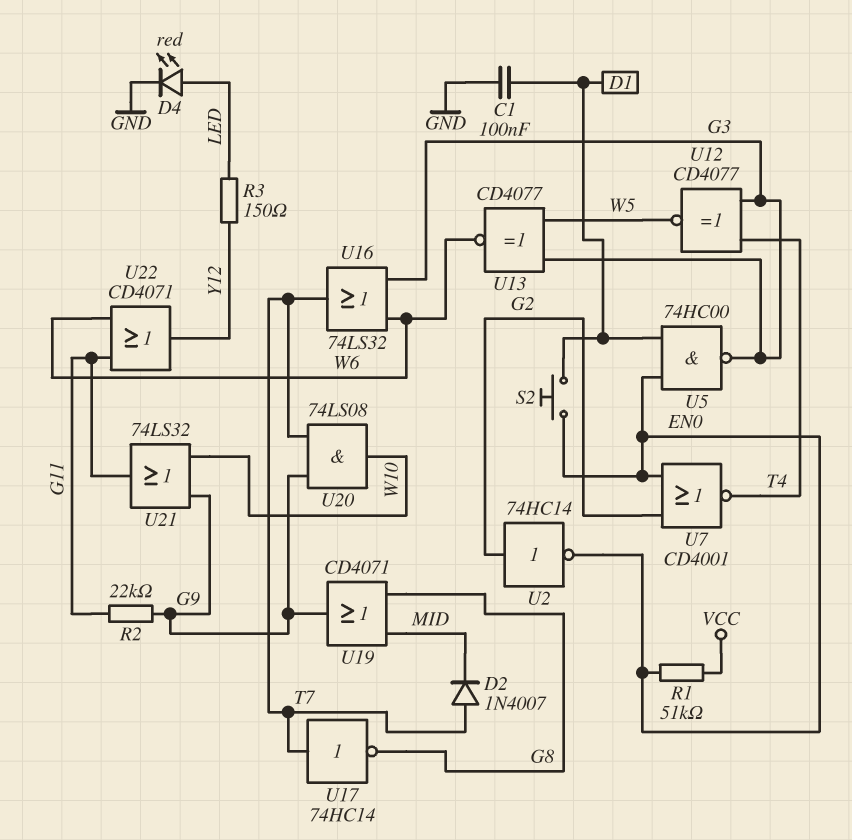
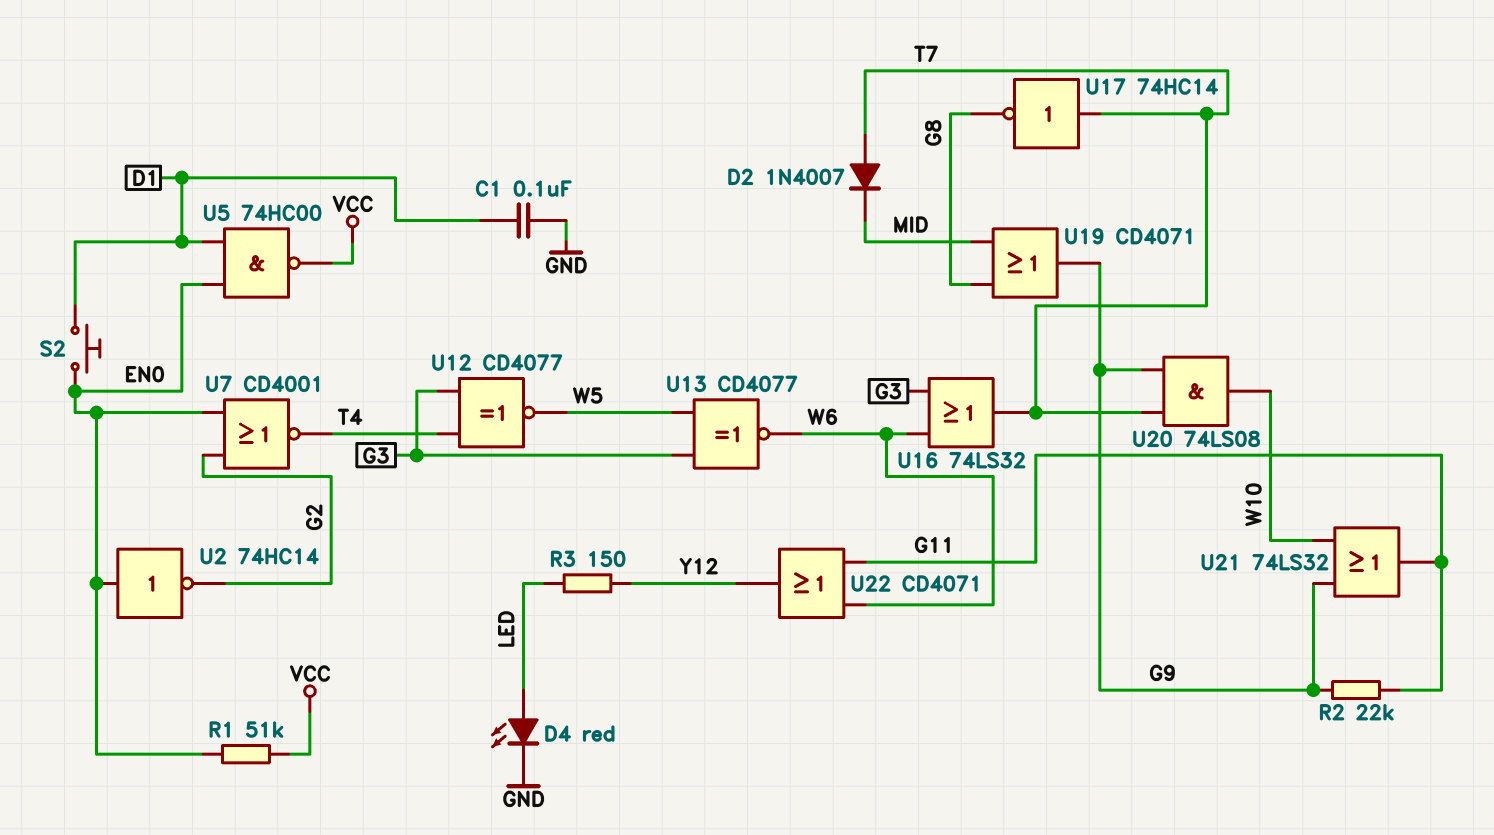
U2: NOT 74HC14 (in G2, out EN0) -> NOT 74HC14 (in EN0, out G2)
U5: NAND 74HC00 (in D1, in EN0, out G3) -> NAND 74HC00 (in D1, in EN0, out VCC)

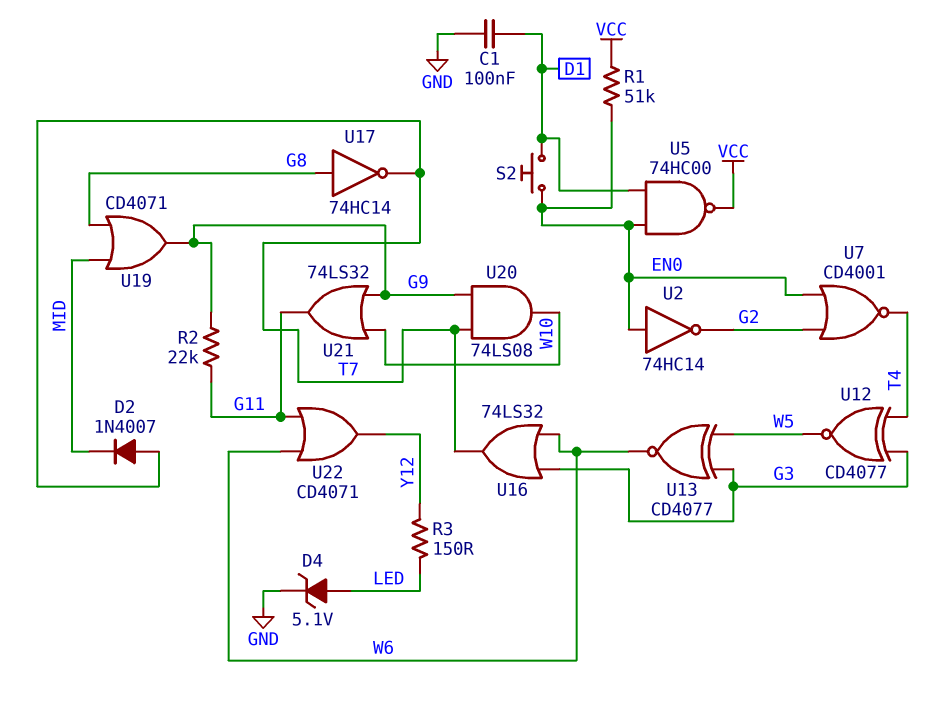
D4: LED red (A LED, K GND) -> zener 5.1V (A LED, K GND)
U17: NOT 74HC14 (in T7, out G8) -> NOT 74HC14 (in G8, out T7)

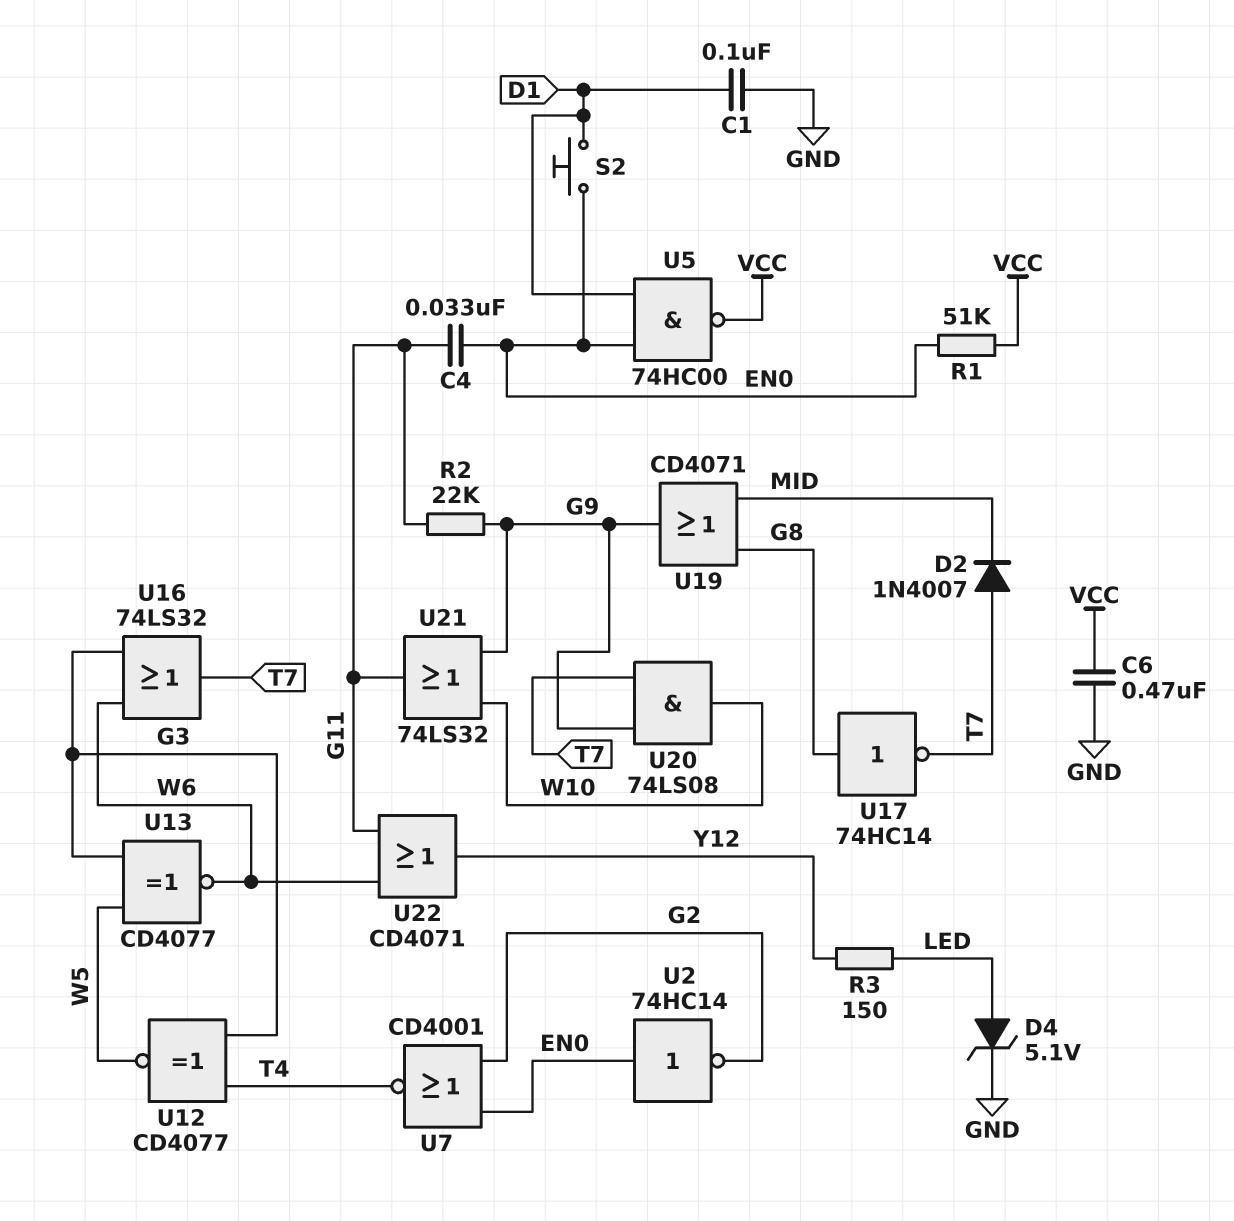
C4: none -> 33nF (EN0, G11)
C6: none -> 470nF (GND, VCC)

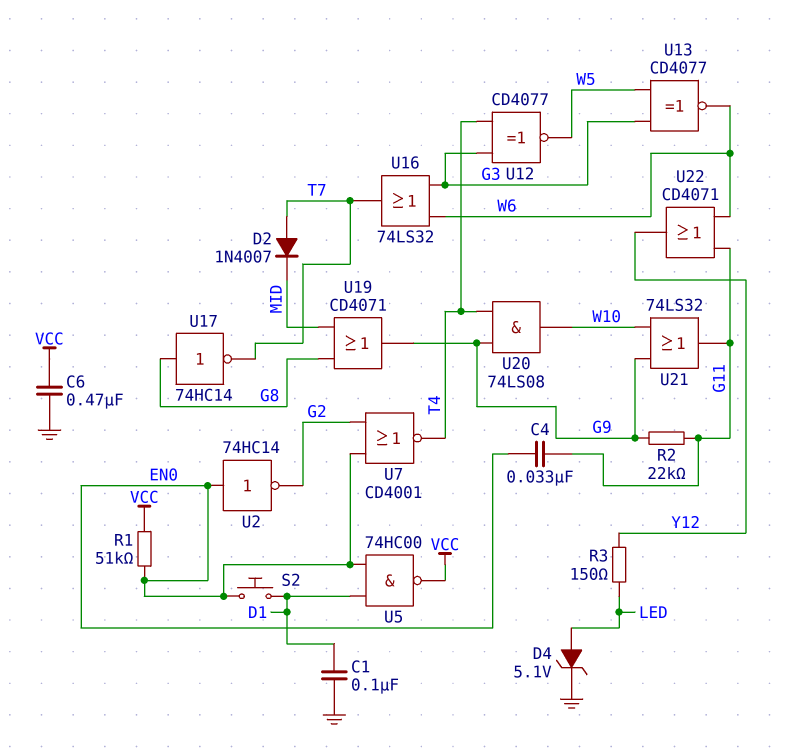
U20: AND 74LS08 (in G9, in T7, out W10) -> AND 74LS08 (in G9, in T4, out W10)

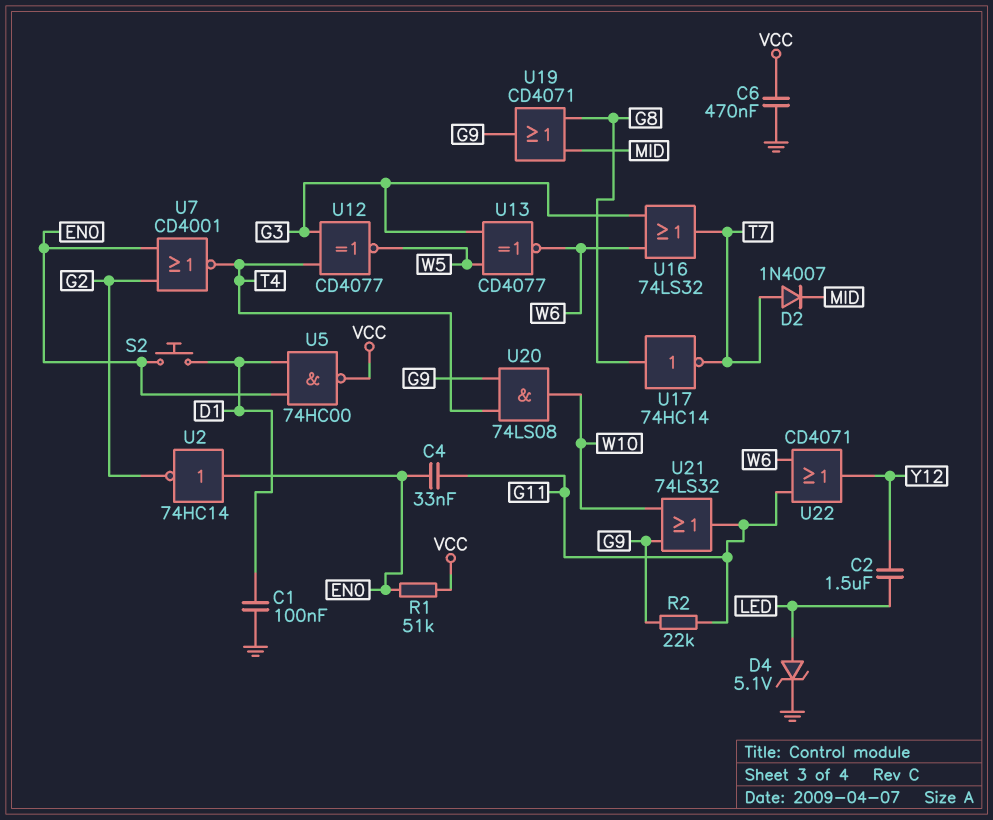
C2: none -> 1.5uF (LED, Y12)
R3: 150 (LED, Y12) -> none

